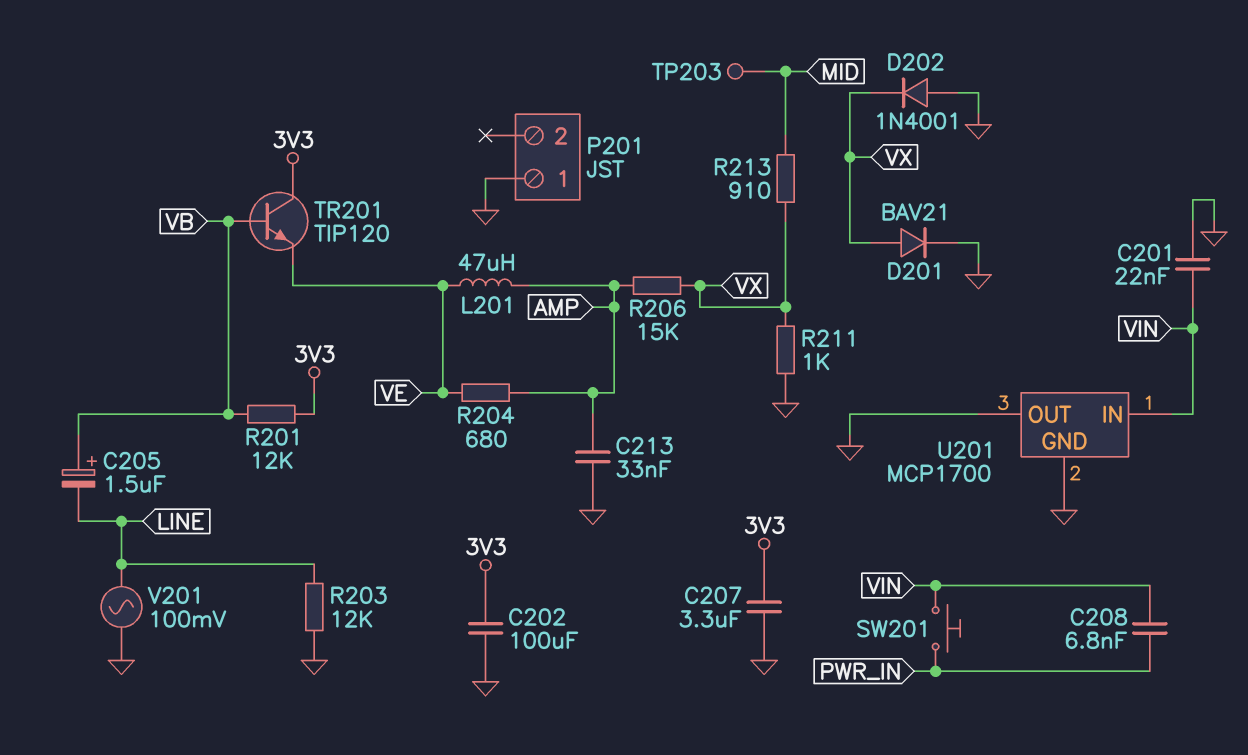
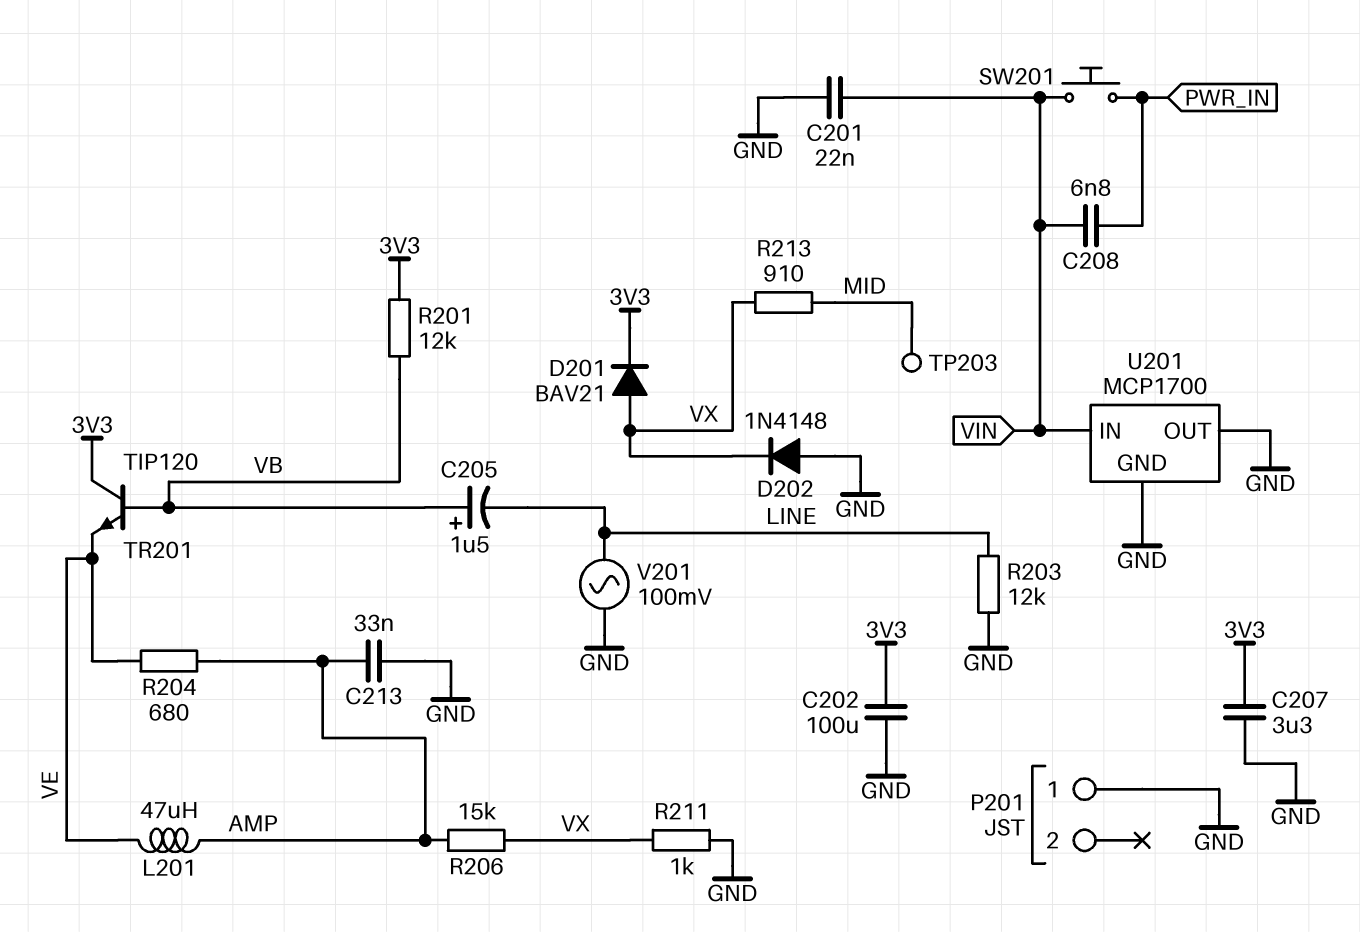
D201: diode BAV21 (A VX, K GND) -> diode BAV21 (A VX, K 3V3)
D202: diode 1N4001 (A GND, K VX) -> diode 1N4148 (A GND, K VX)

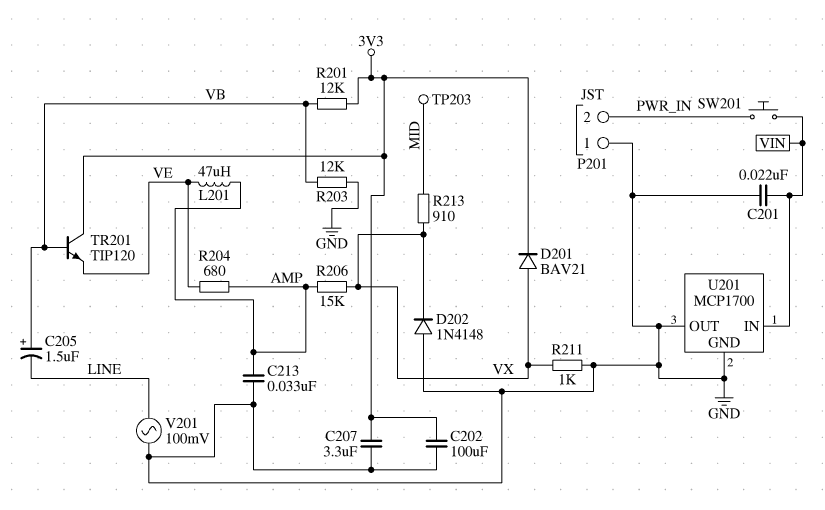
C208: 6.8nF (PWR_IN, VIN) -> none
P201 pin 2: none -> PWR_IN
R203: 12k (GND, LINE) -> 12k (GND, VB)

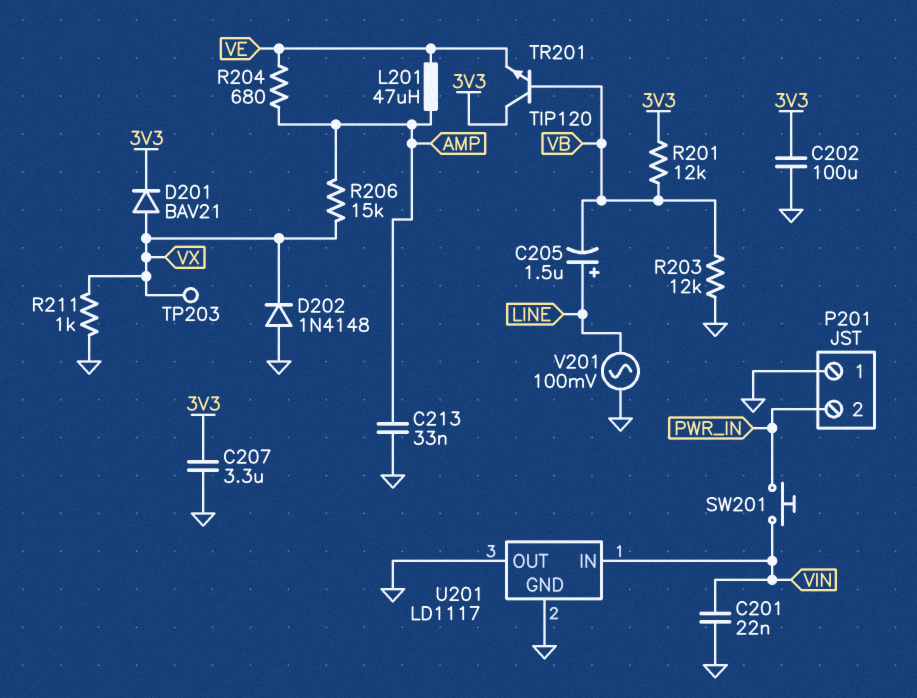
C205: 1.5uF (plus VB, minus LINE) -> 1.5uF (plus LINE, minus VB)
R213: 910 (MID, VX) -> none
TP203: test point (MID) -> test point (VX)
U201: MCP1700 -> LD1117

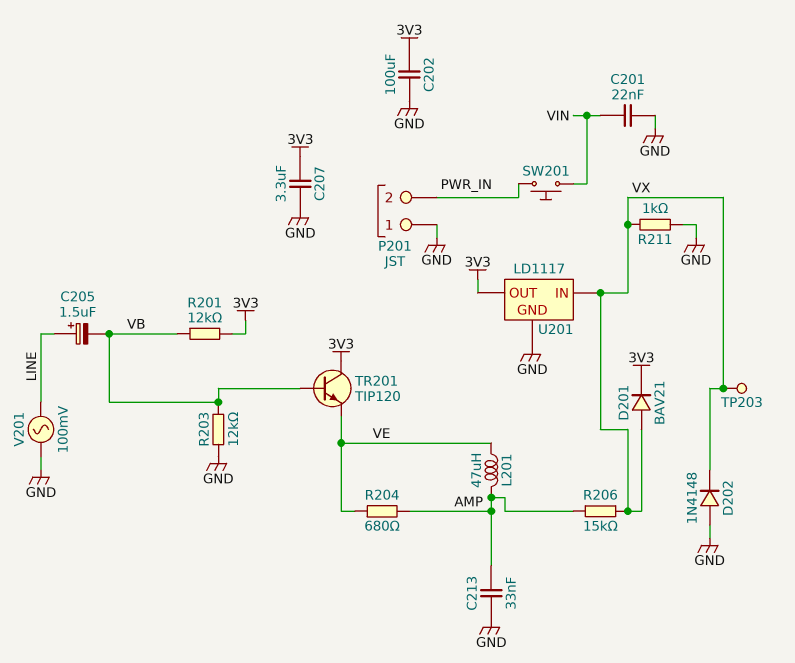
U201 pin IN: VIN -> VX
U201 pin OUT: GND -> 3V3

